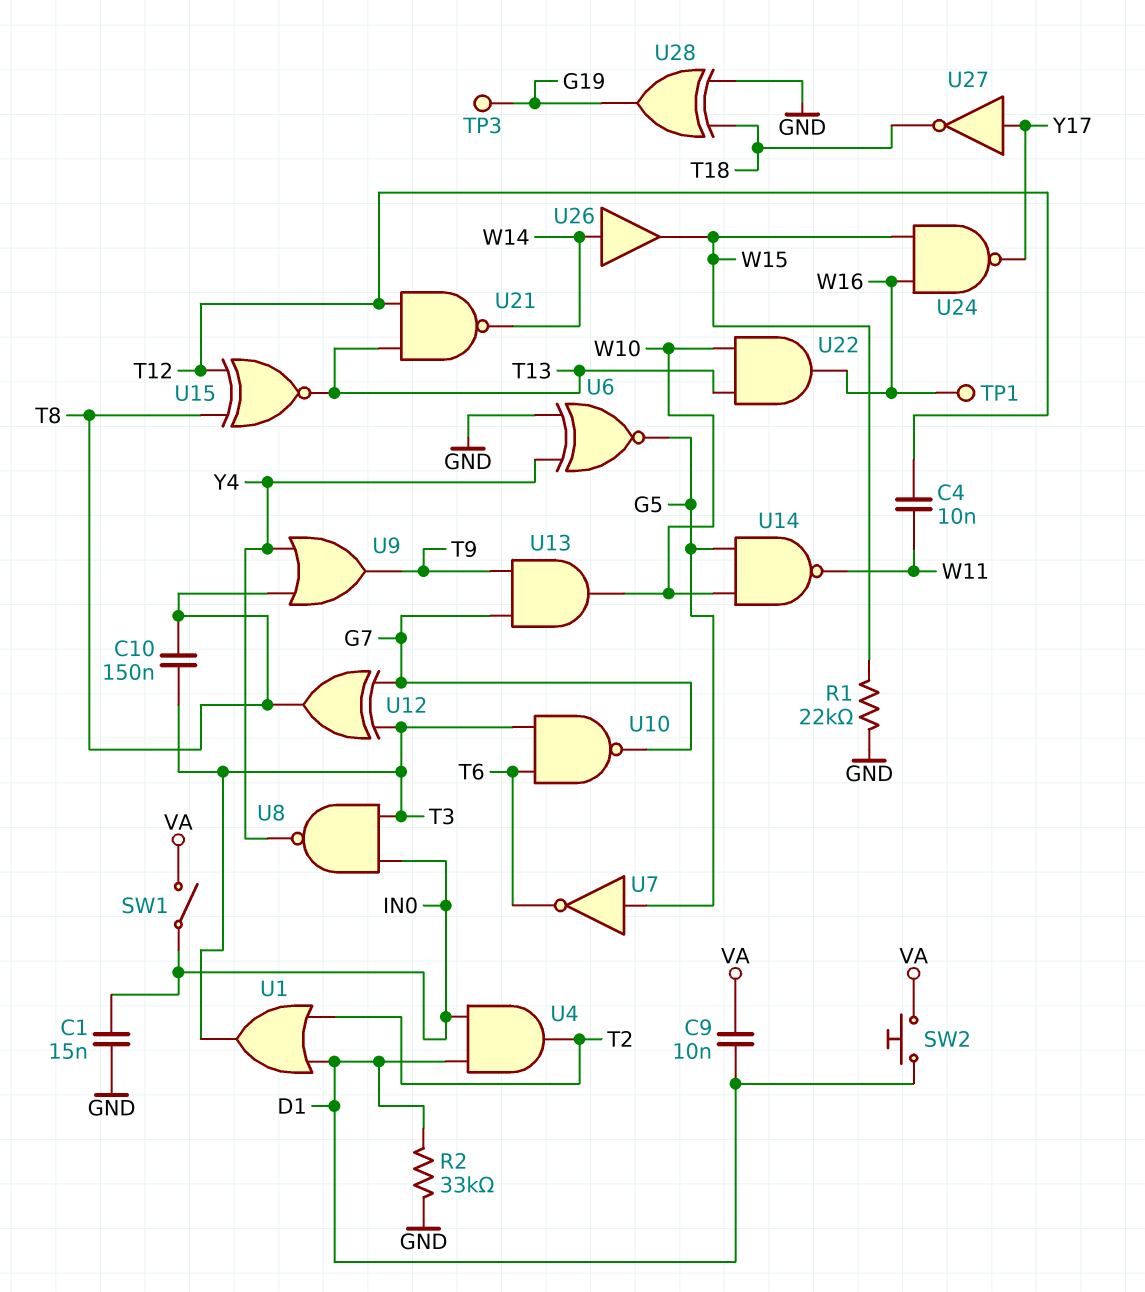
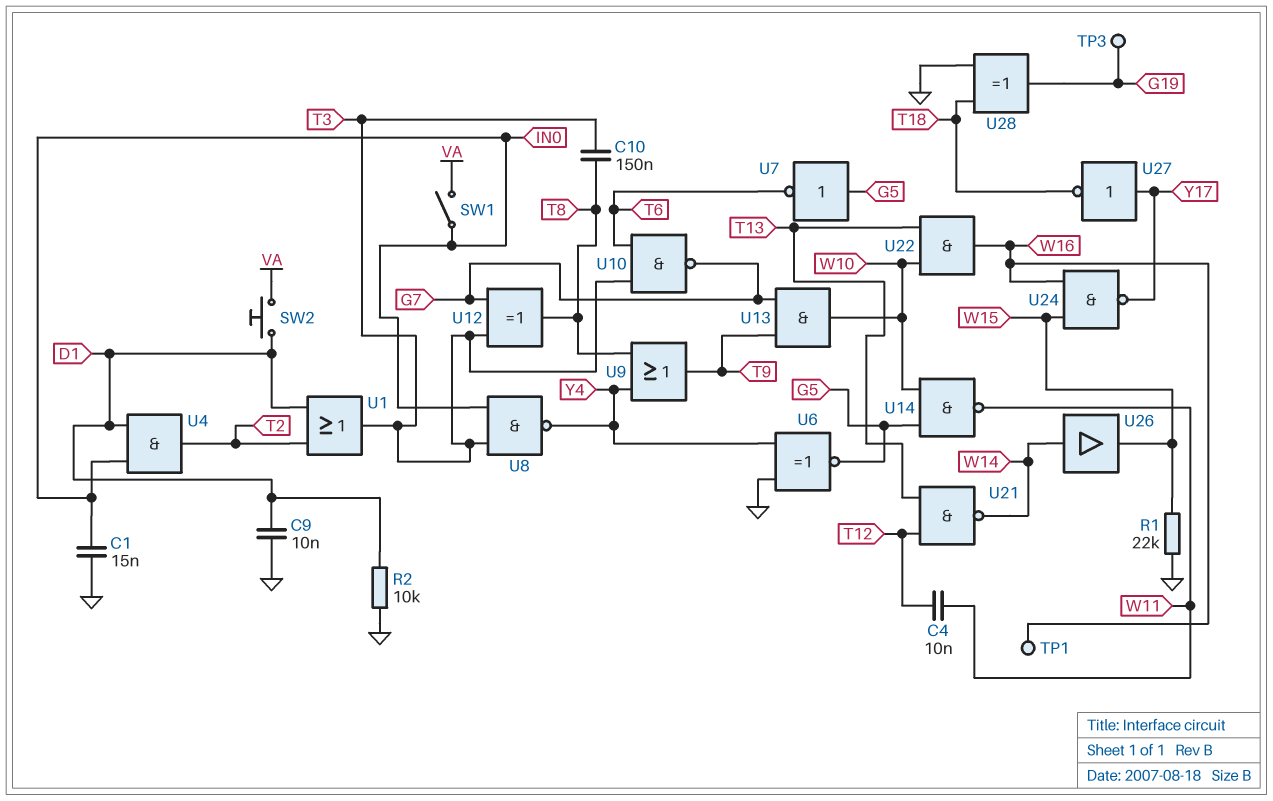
C9: 10nF (D1, VA) -> 10nF (D1, GND)
R2: 33k (D1, GND) -> 10k (D1, GND)
U15: XNOR (in T8, in T12, out T13) -> none

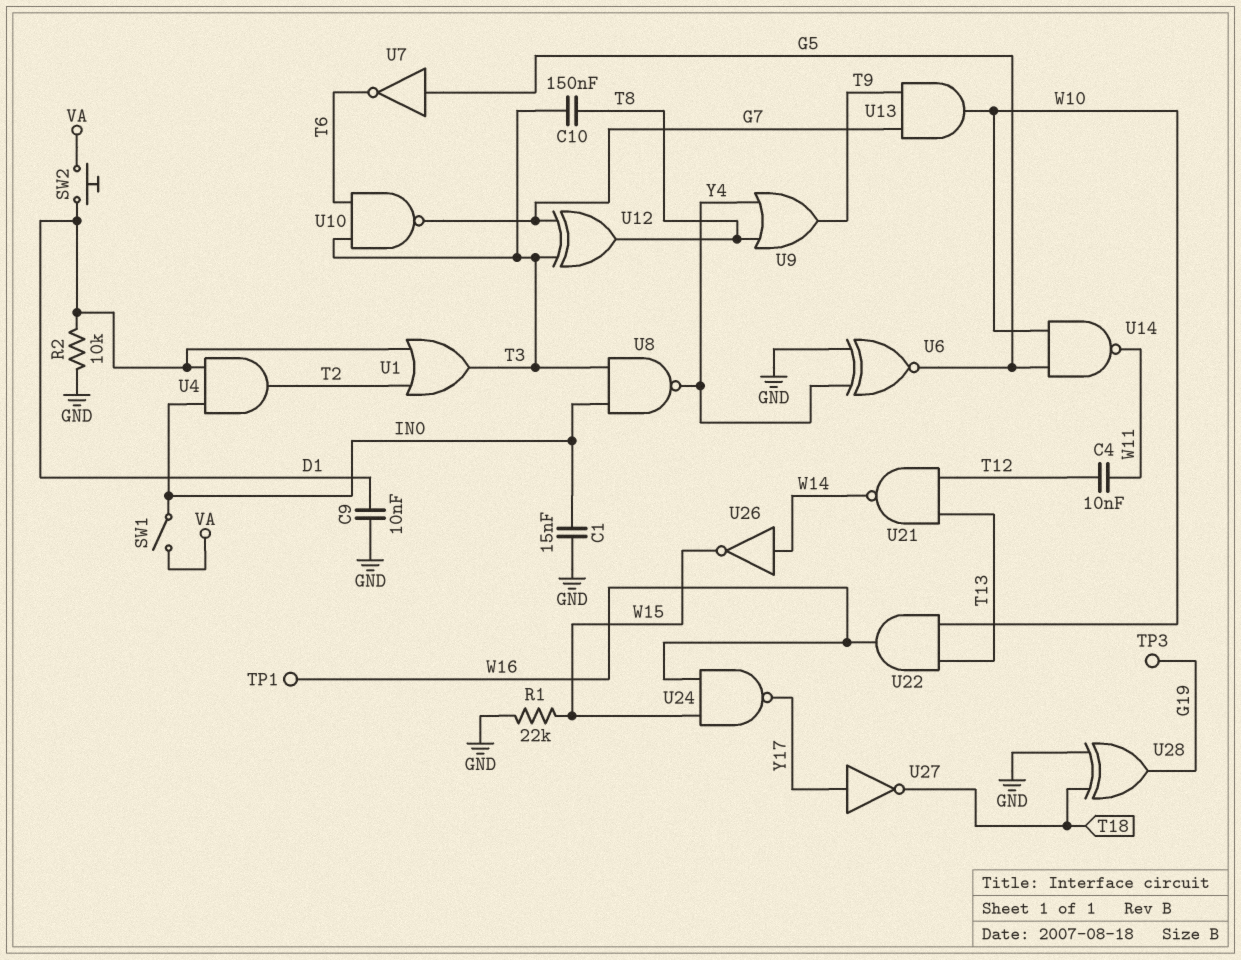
U26: buffer (in W14, out W15) -> NOT (in W14, out W15)

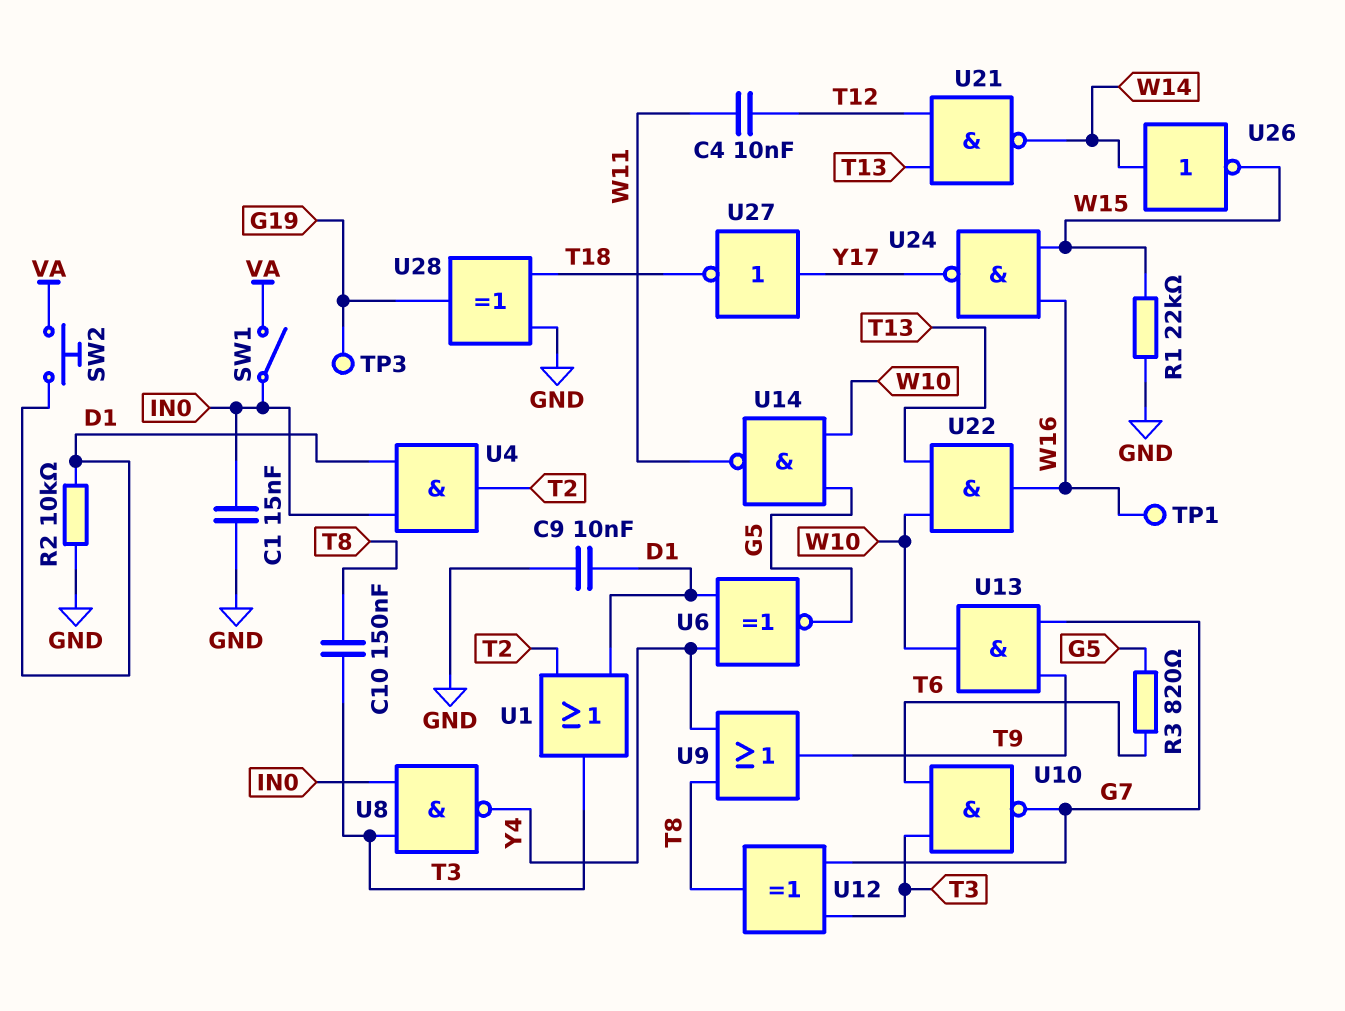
R3: none -> 820 (G5, T6)
U6: XNOR (in GND, in Y4, out G5) -> XNOR (in D1, in Y4, out G5)
U7: NOT (in G5, out T6) -> none

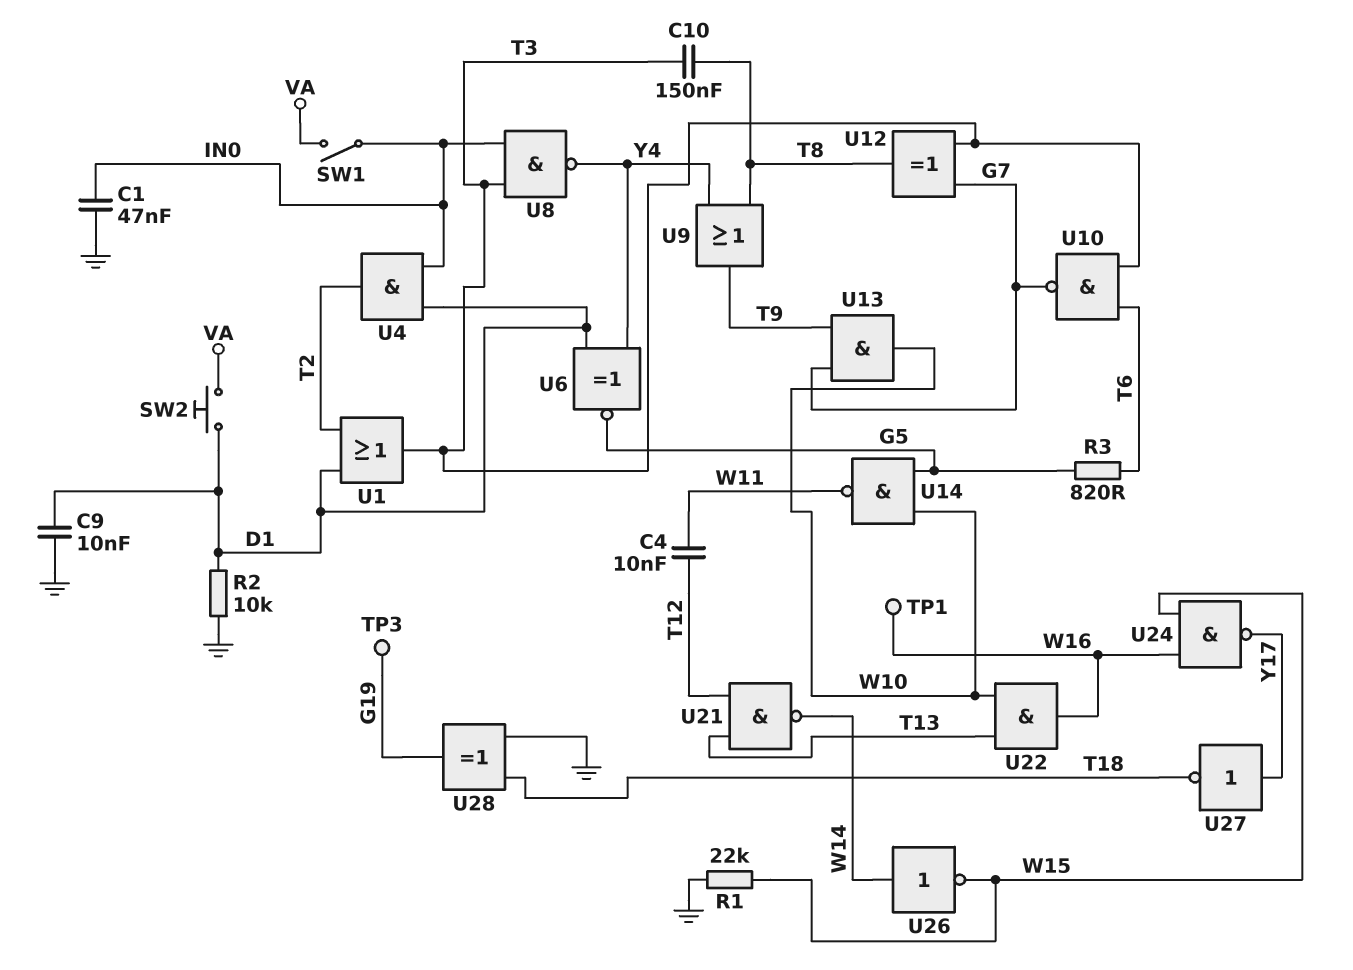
C1: 15nF (GND, IN0) -> 47nF (GND, IN0)

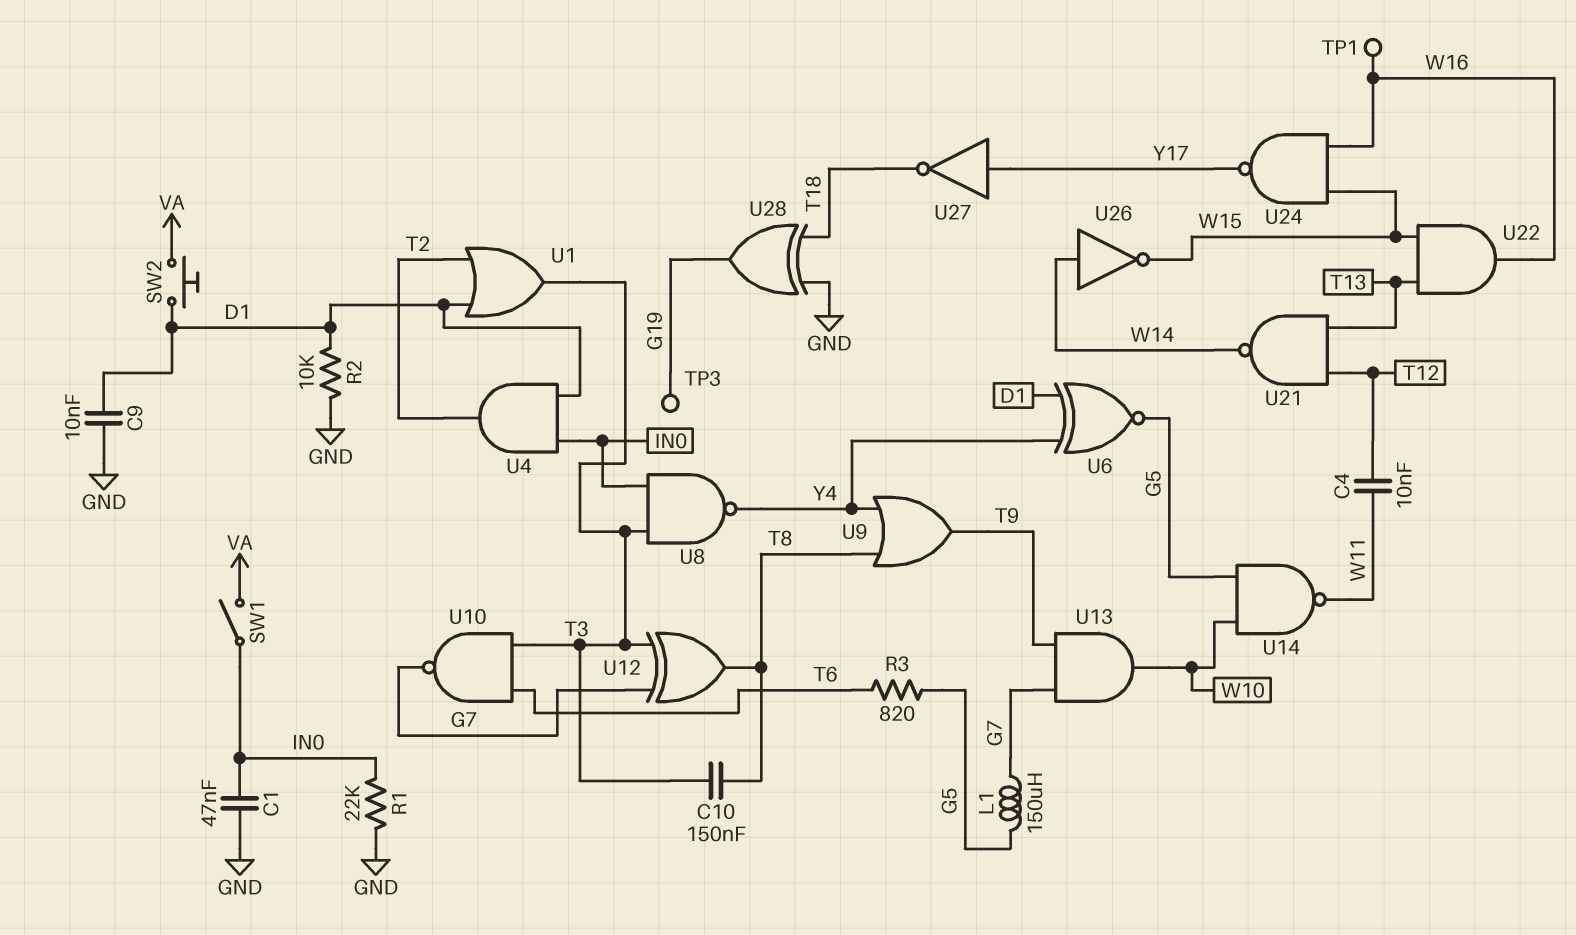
L1: none -> 150uH (G5, G7)
R1: 22k (GND, W15) -> 22k (GND, IN0)
U22: AND (in T13, in W10, out W16) -> AND (in T13, in W15, out W16)

